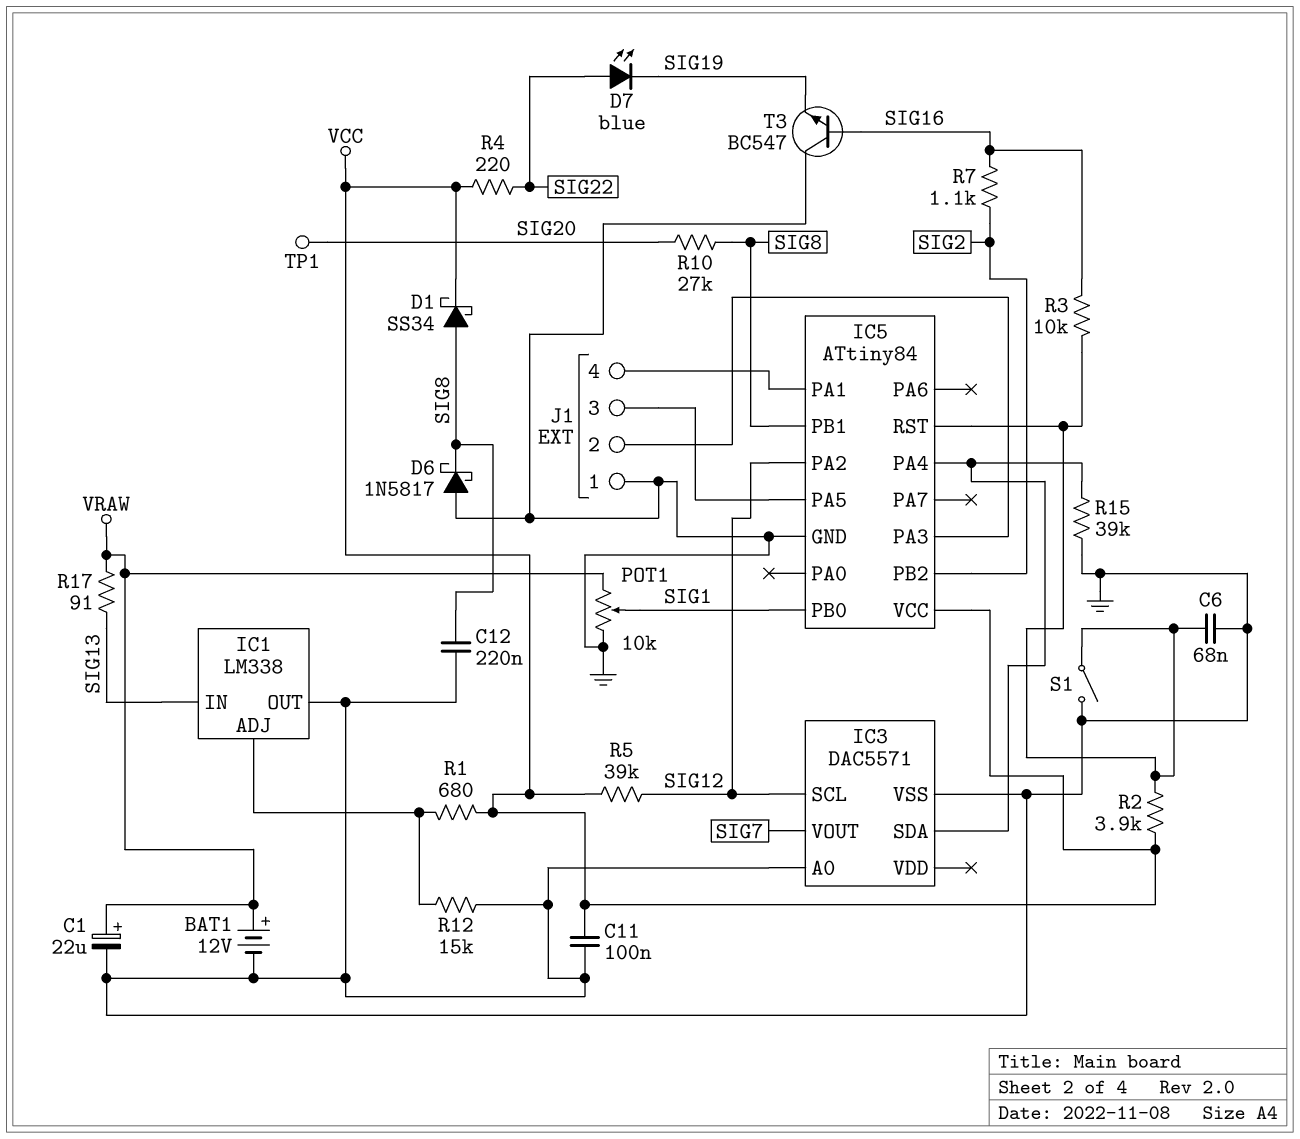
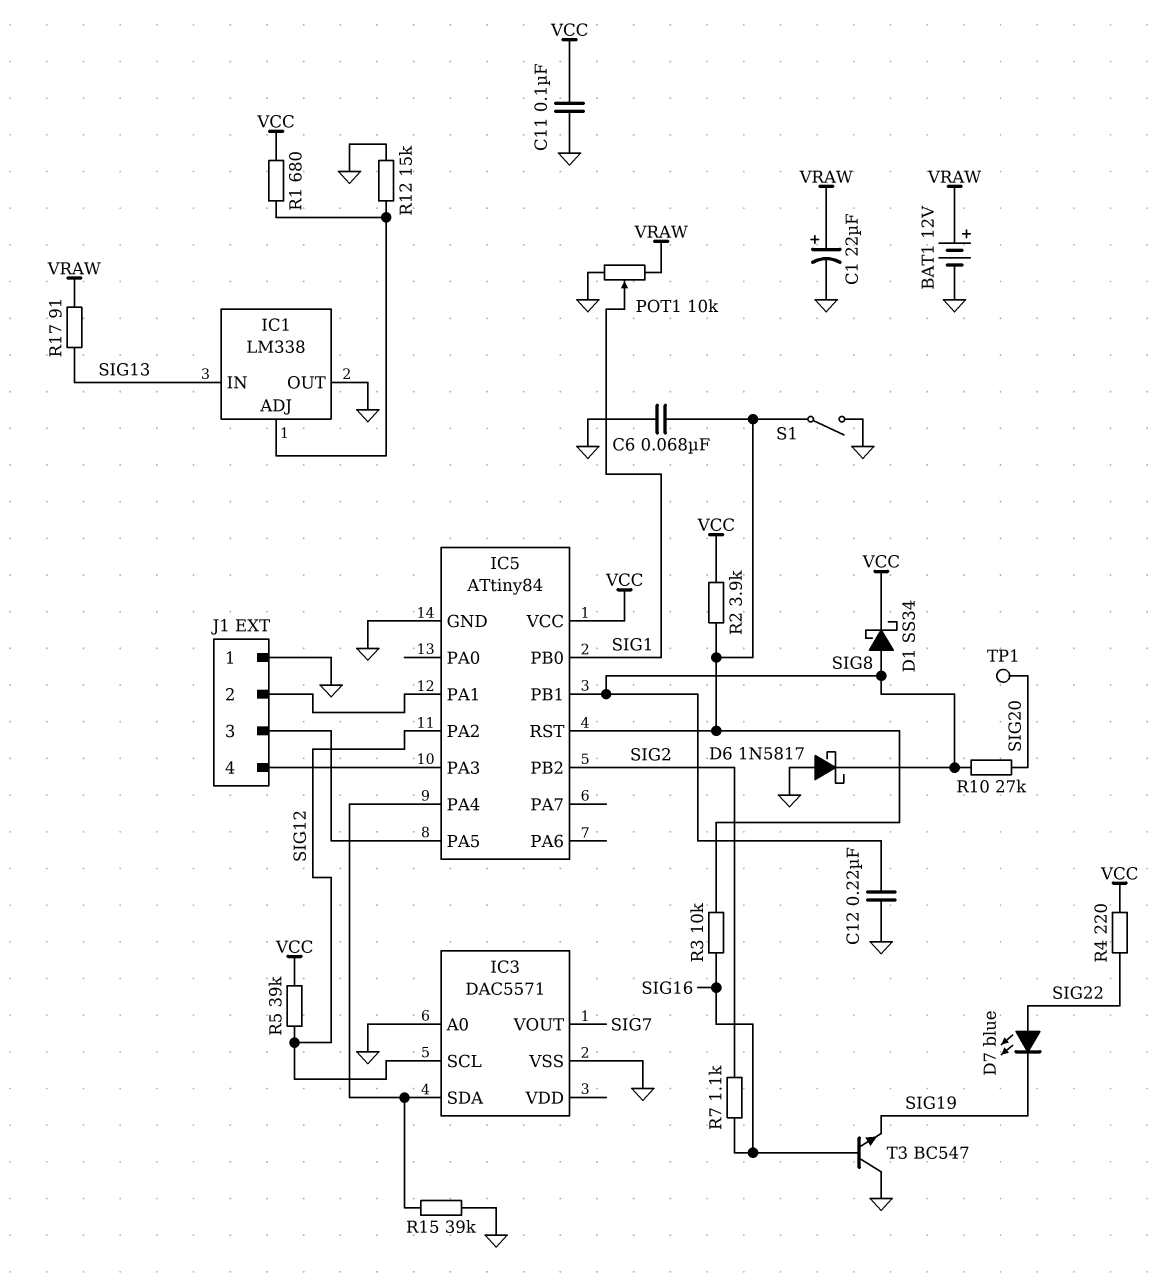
J1 pin 2: IC5/PA3 -> IC5/PA1
J1 pin 4: IC5/PA1 -> IC5/PA3

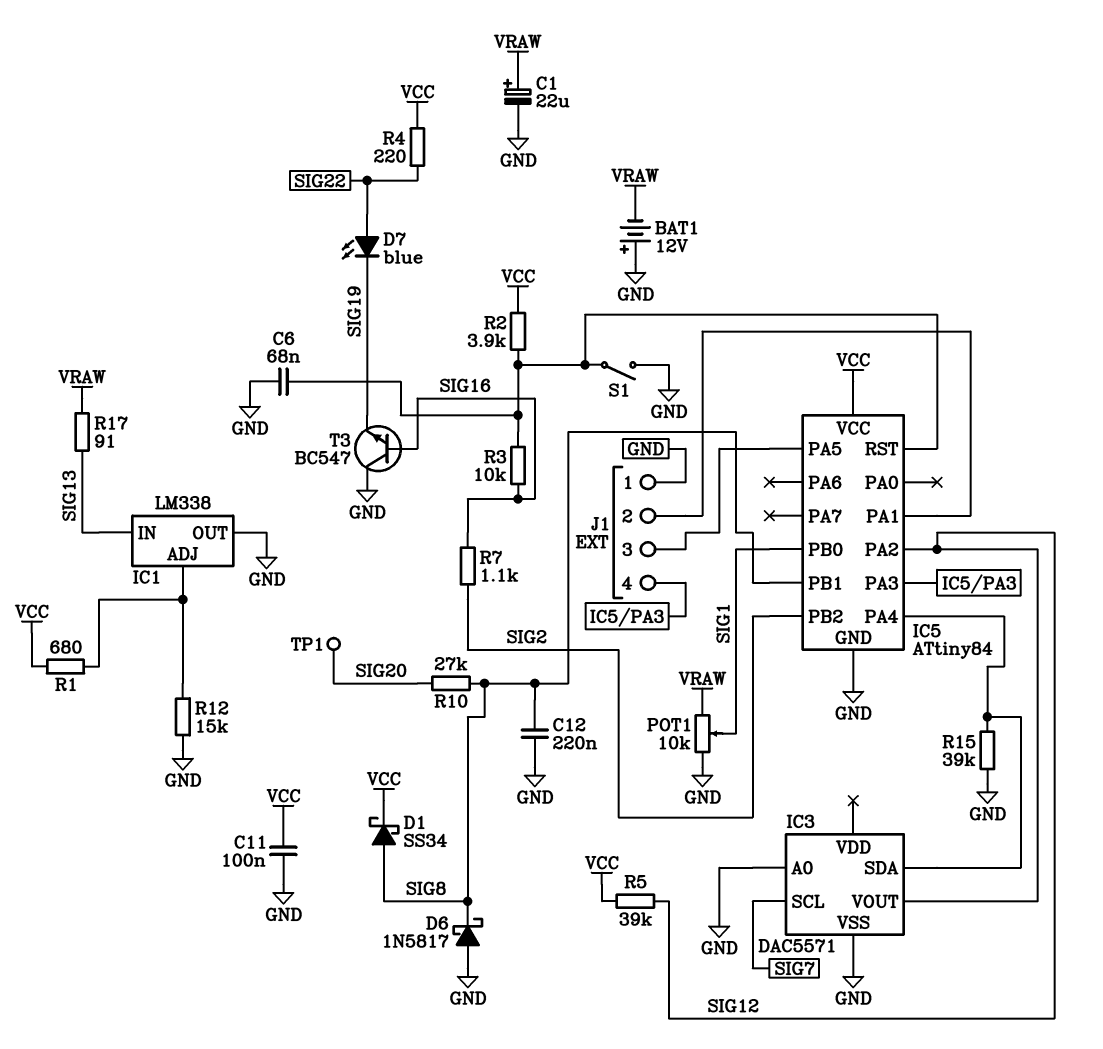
BAT1: 12V (plus VRAW, minus GND) -> 12V (plus GND, minus VRAW)
IC3 pin SCL: SIG12 -> SIG7
IC3 pin VOUT: SIG7 -> SIG12

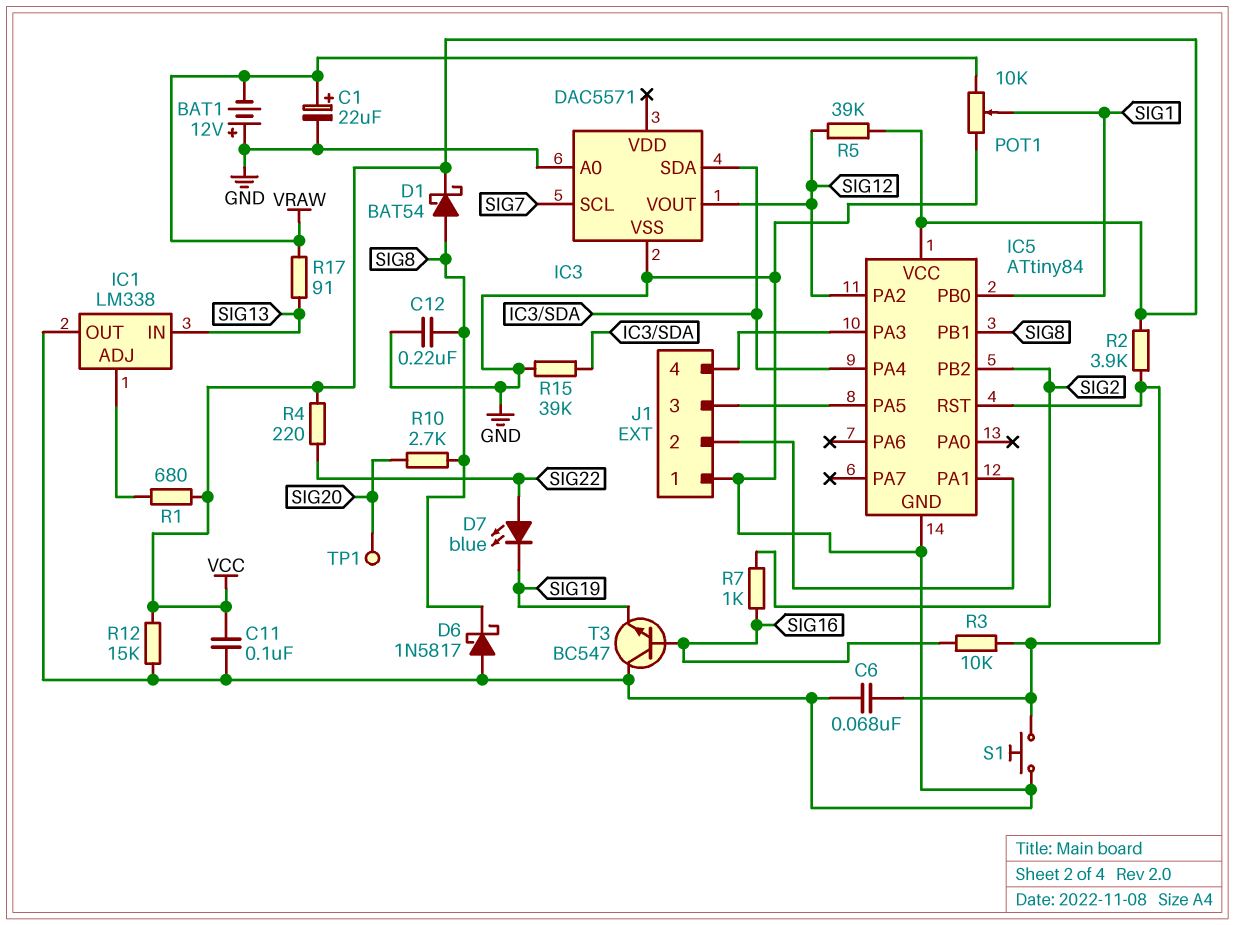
D1: schottky SS34 (A SIG8, K VCC) -> schottky BAT54 (A SIG8, K VCC)
R7: 1.1k (SIG2, SIG16) -> 1k (SIG2, SIG16)
R10: 27k (SIG8, SIG20) -> 2.7k (SIG8, SIG20)
R12: 15k (GND, IC1/ADJ) -> 15k (GND, VCC)
S1: switch (GND, IC5/RST) -> button (GND, IC5/RST)

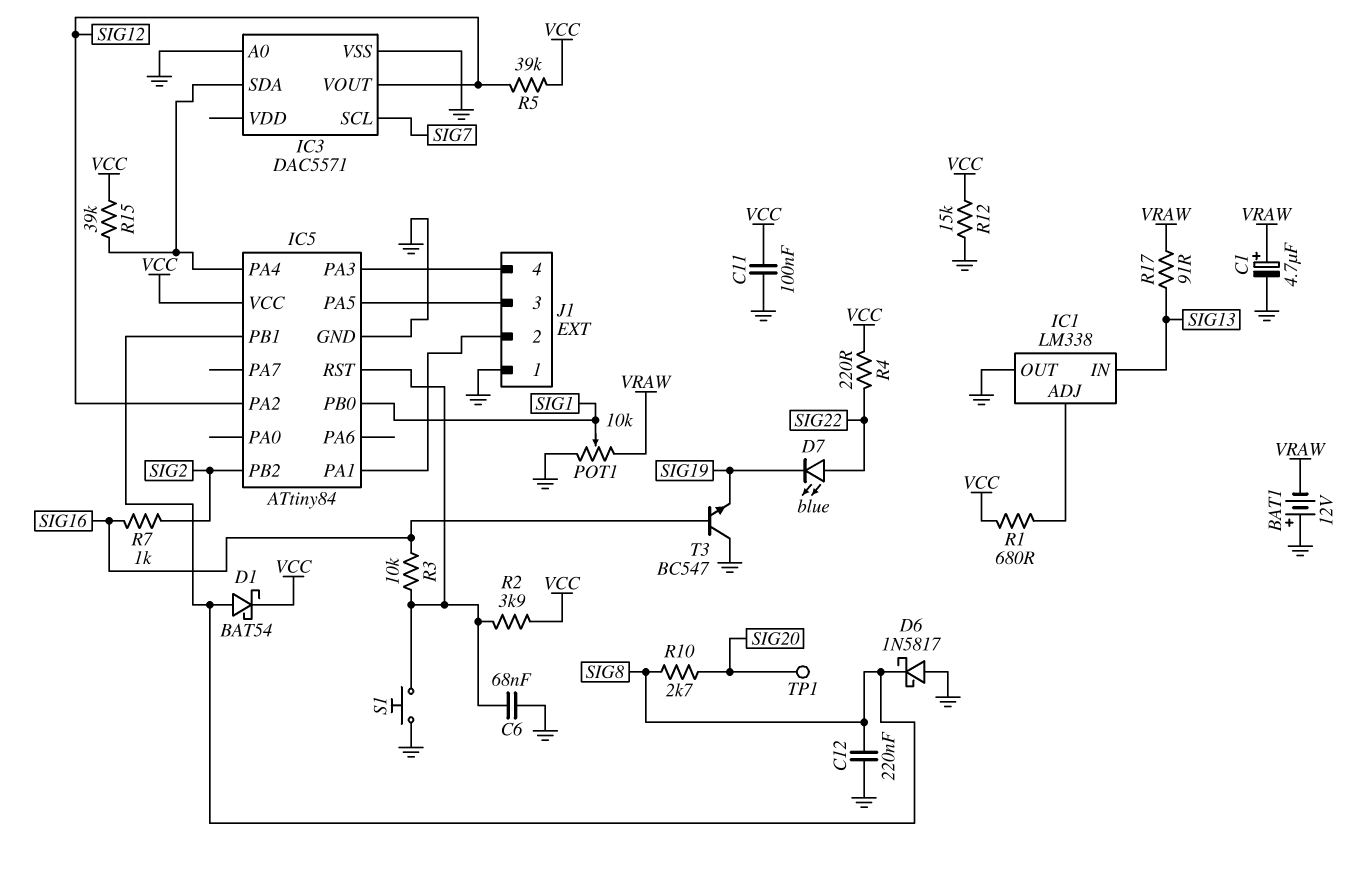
C1: 22uF (plus VRAW, minus GND) -> 4.7uF (plus VRAW, minus GND)
R15: 39k (GND, IC3/SDA) -> 39k (IC3/SDA, VCC)

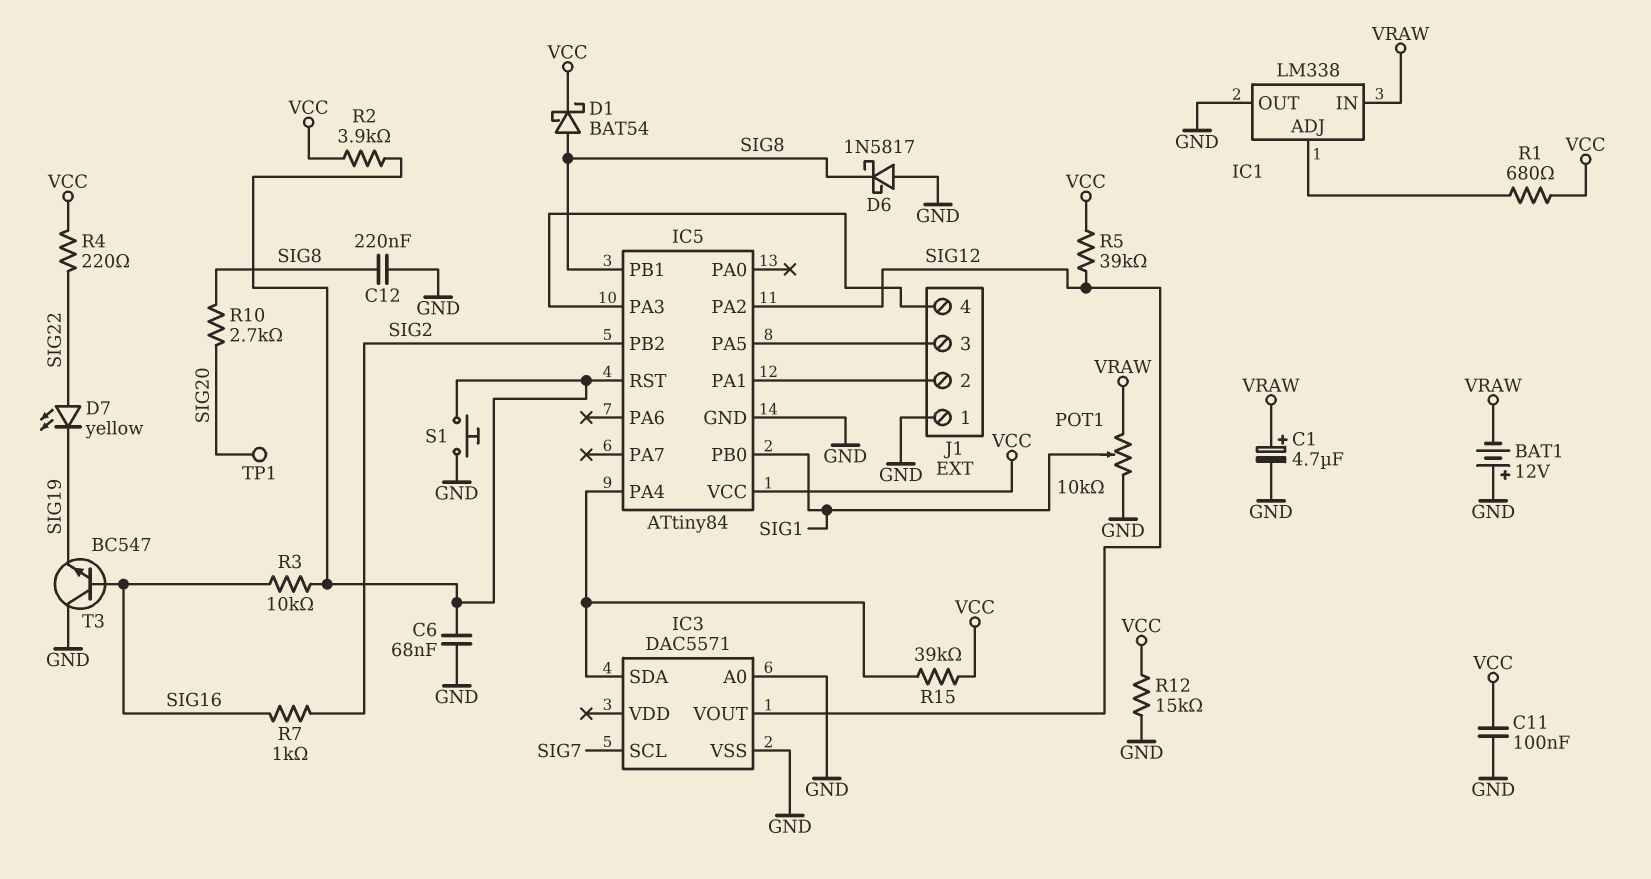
D7: LED blue (A SIG22, K SIG19) -> LED yellow (A SIG22, K SIG19)
IC1 pin IN: SIG13 -> VRAW
R17: 91 (SIG13, VRAW) -> none

